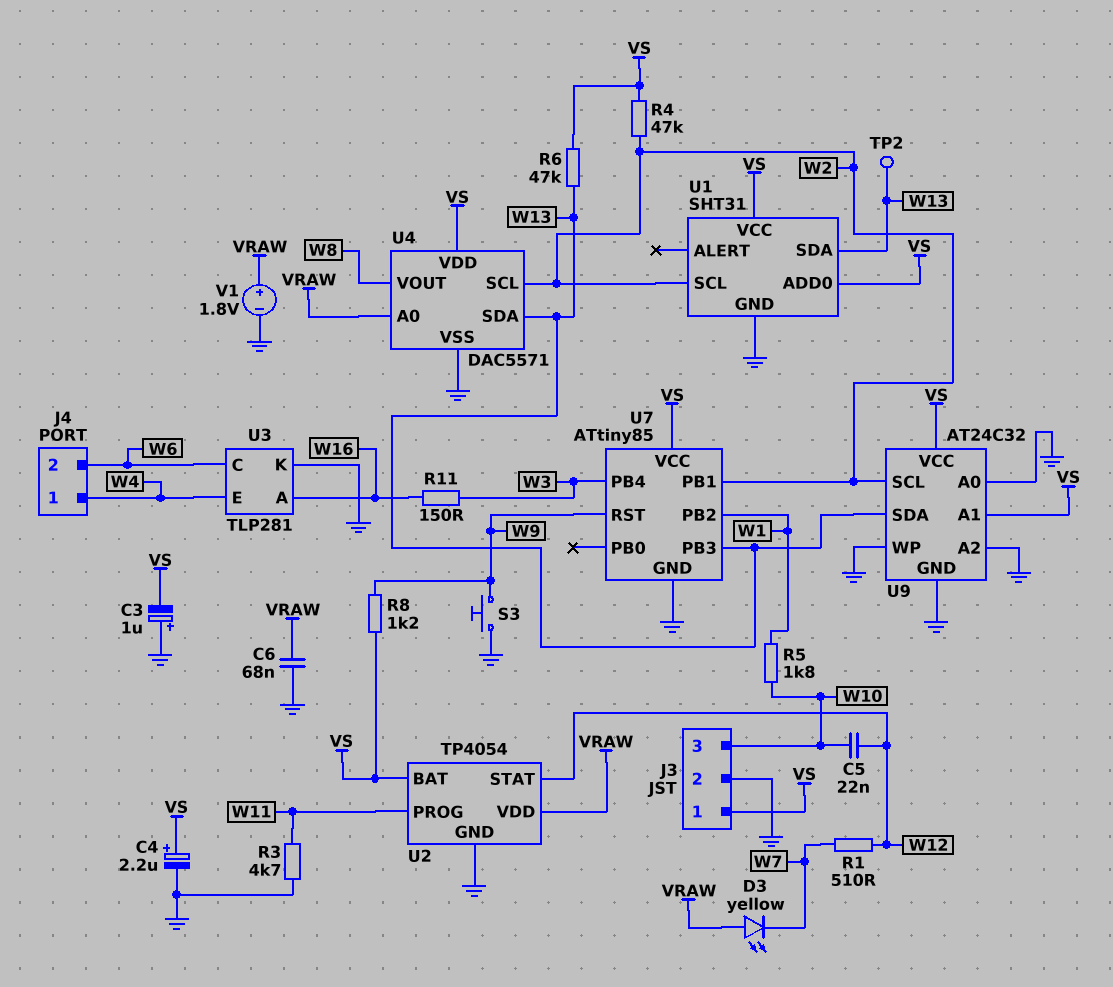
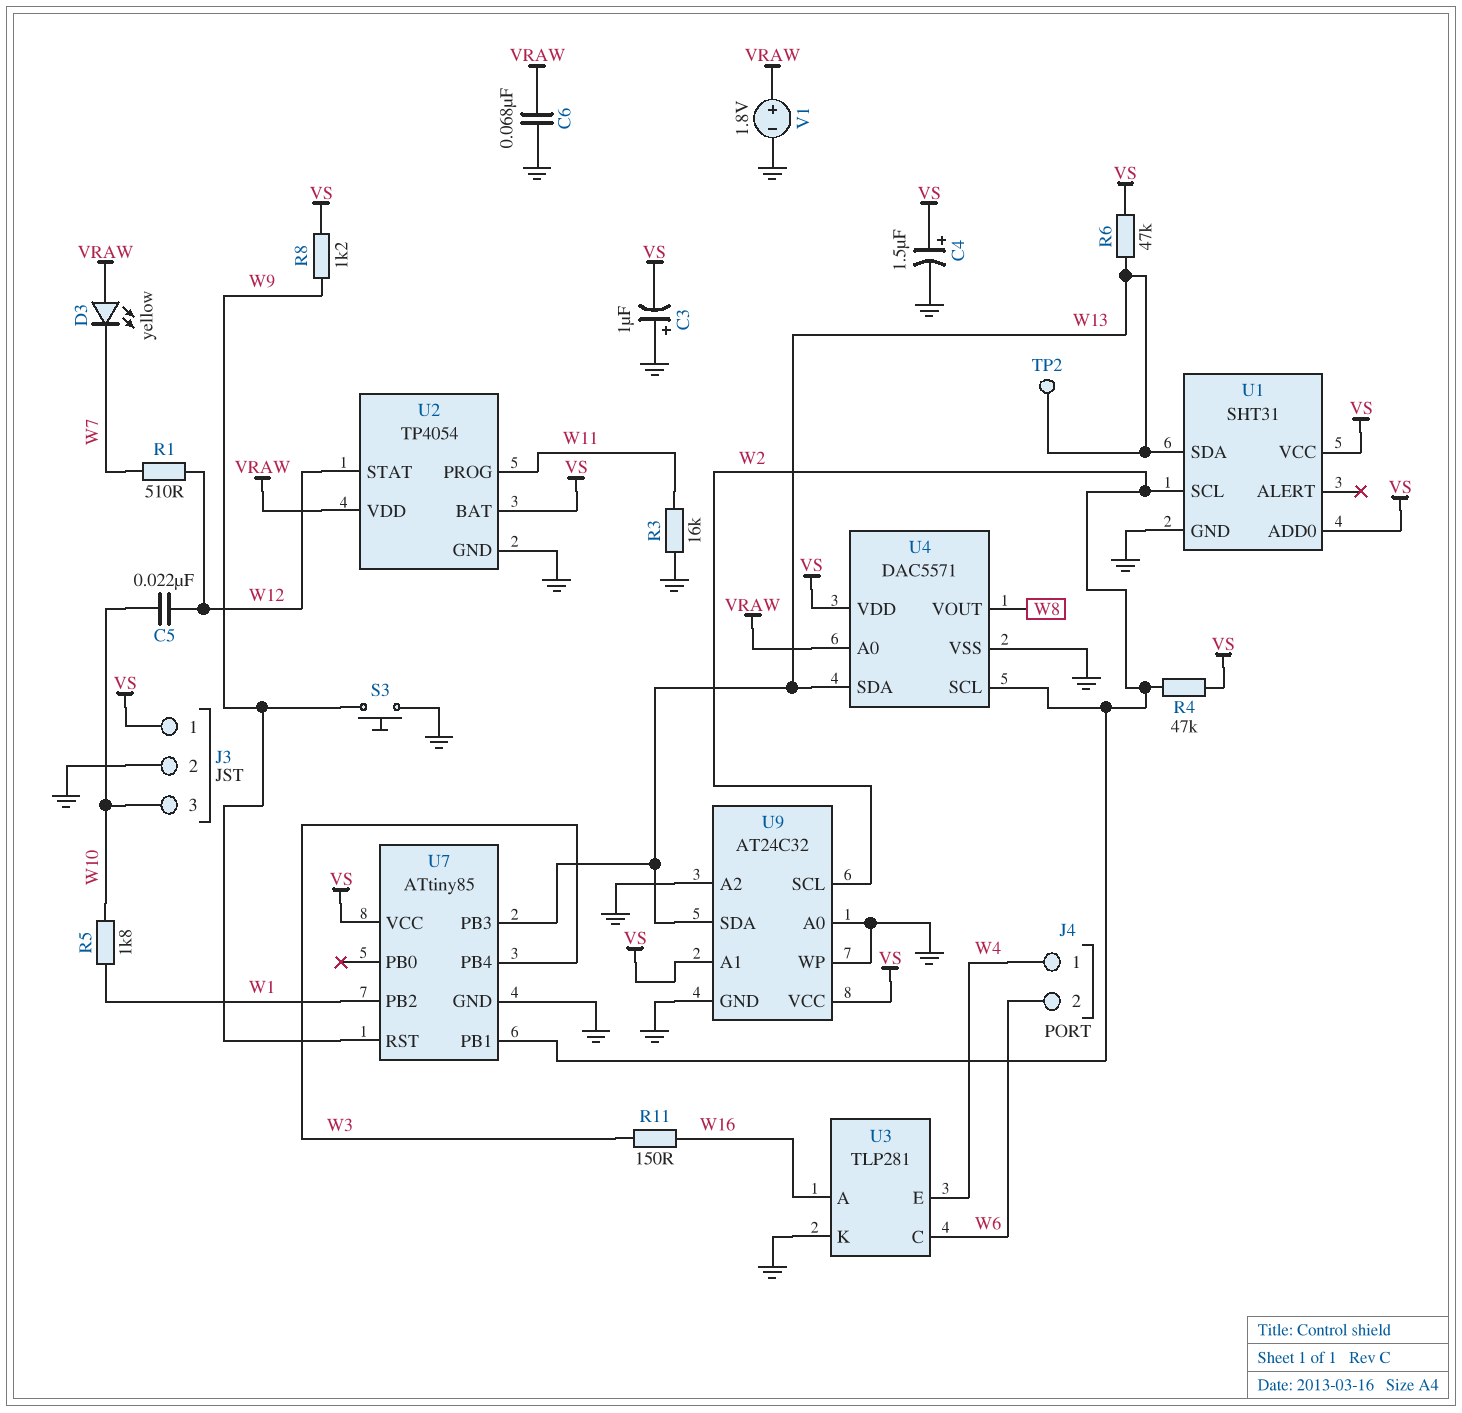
C4: 2.2uF (plus VS, minus GND) -> 1.5uF (plus VS, minus GND)
R3: 4.7k (GND, W11) -> 16k (GND, W11)

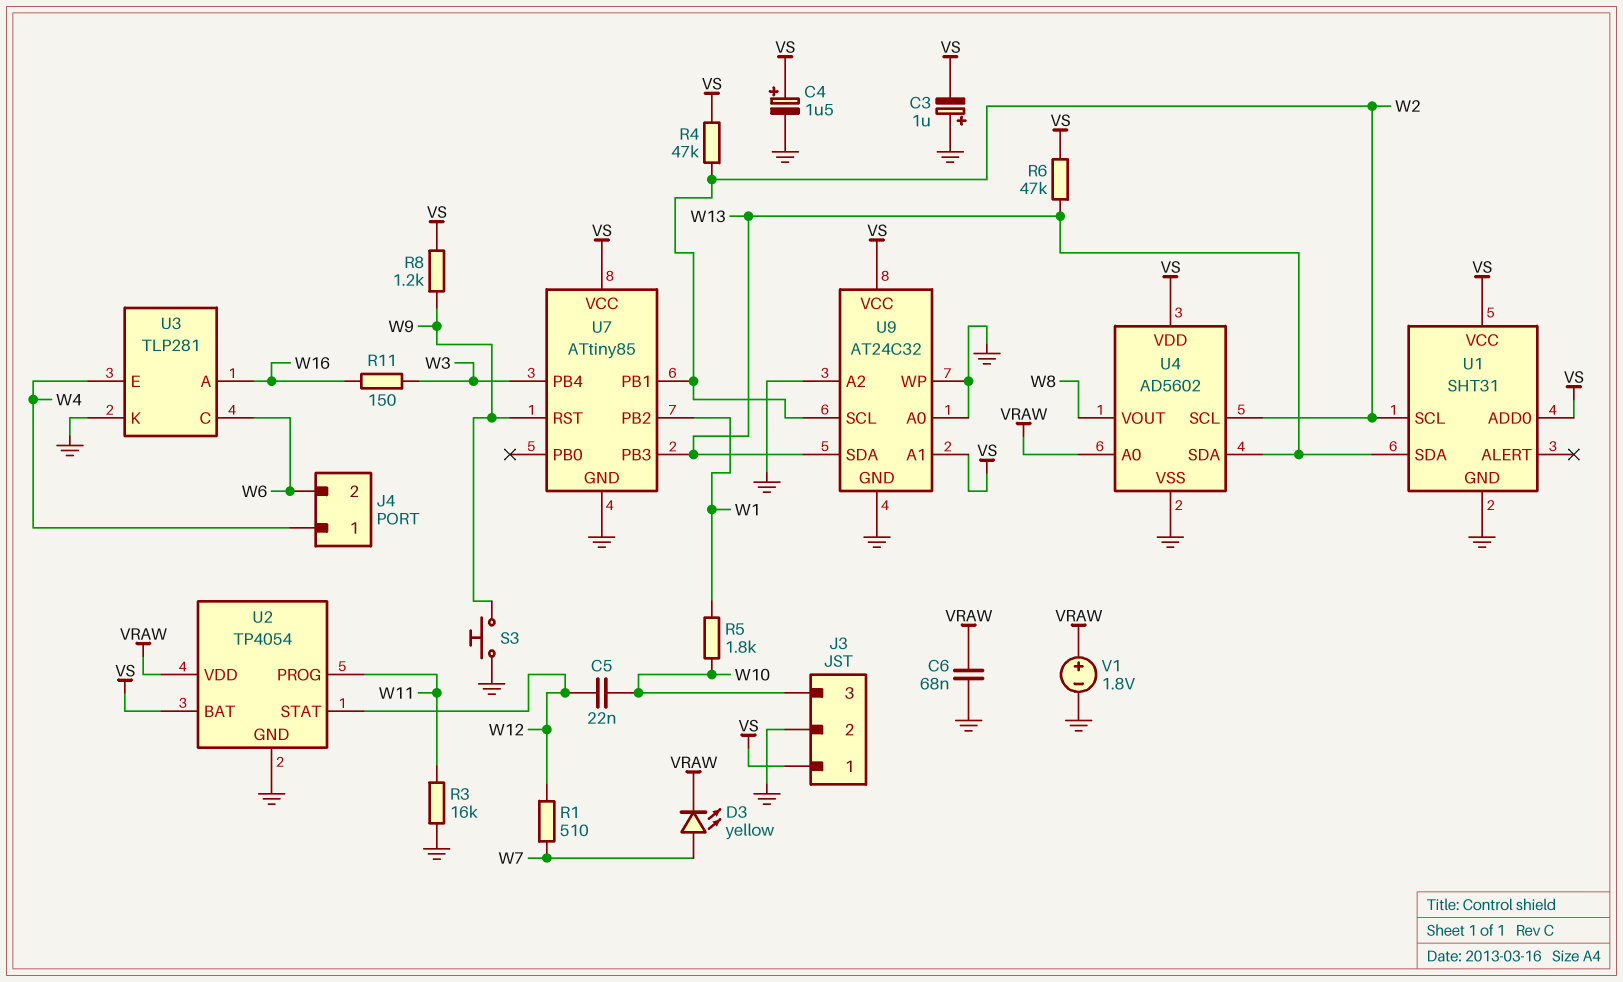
D3: LED yellow (A VRAW, K W7) -> LED yellow (A W7, K VRAW)
TP2: test point (W13) -> none
U4: DAC5571 -> AD5602

